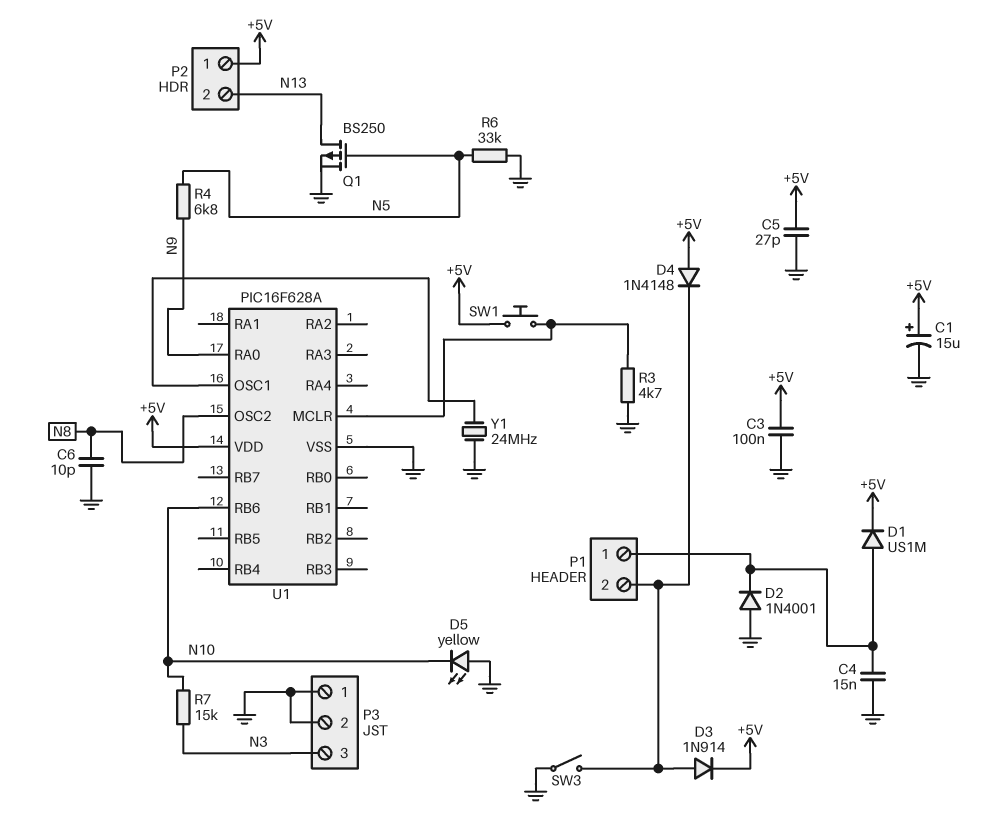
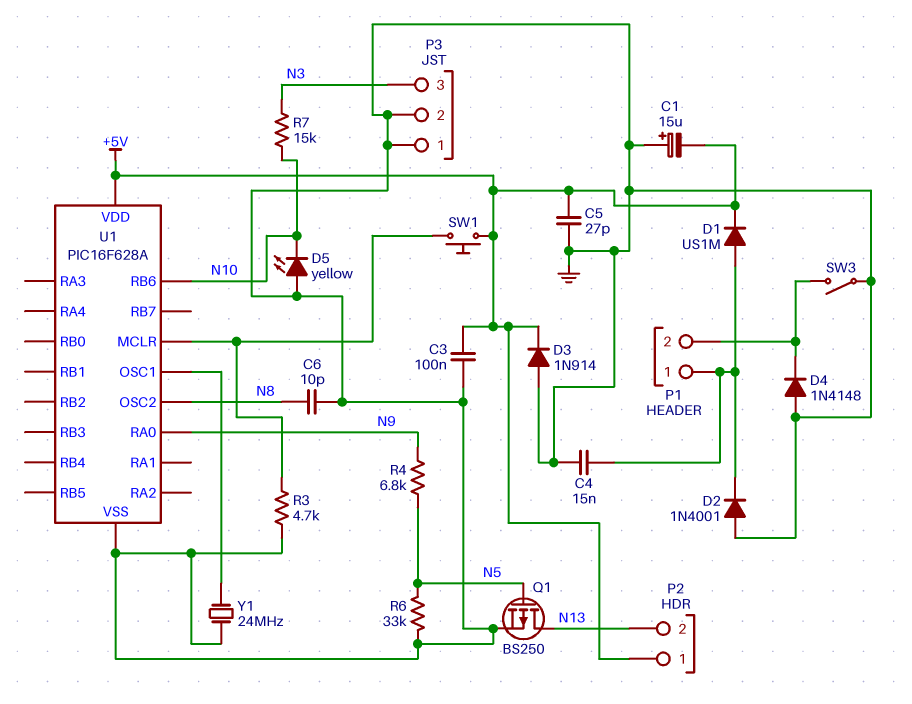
C1: 15uF (plus +5V, minus GND) -> 15uF (plus GND, minus +5V)
D3: diode 1N914 (A P1/2, K +5V) -> diode 1N914 (A GND, K +5V)
D4: diode 1N4148 (A +5V, K P1/2) -> diode 1N4148 (A GND, K P1/2)

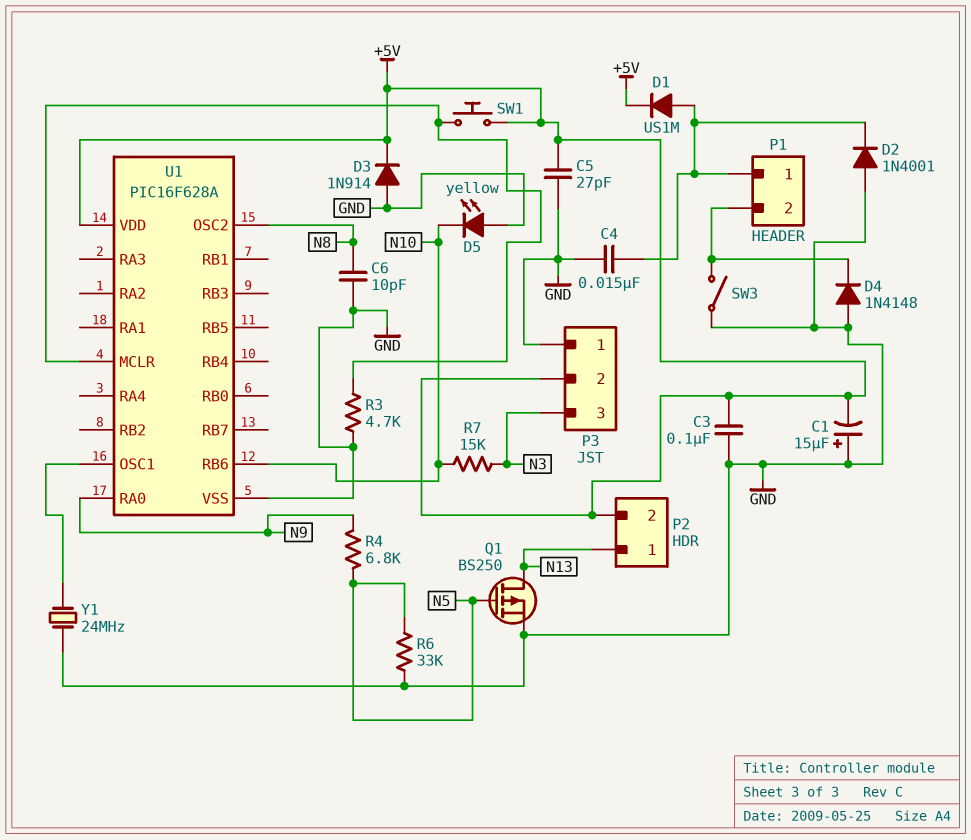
P2 pin 1: +5V -> N13
P2 pin 2: N13 -> +5V
P3 pin 2: GND -> +5V

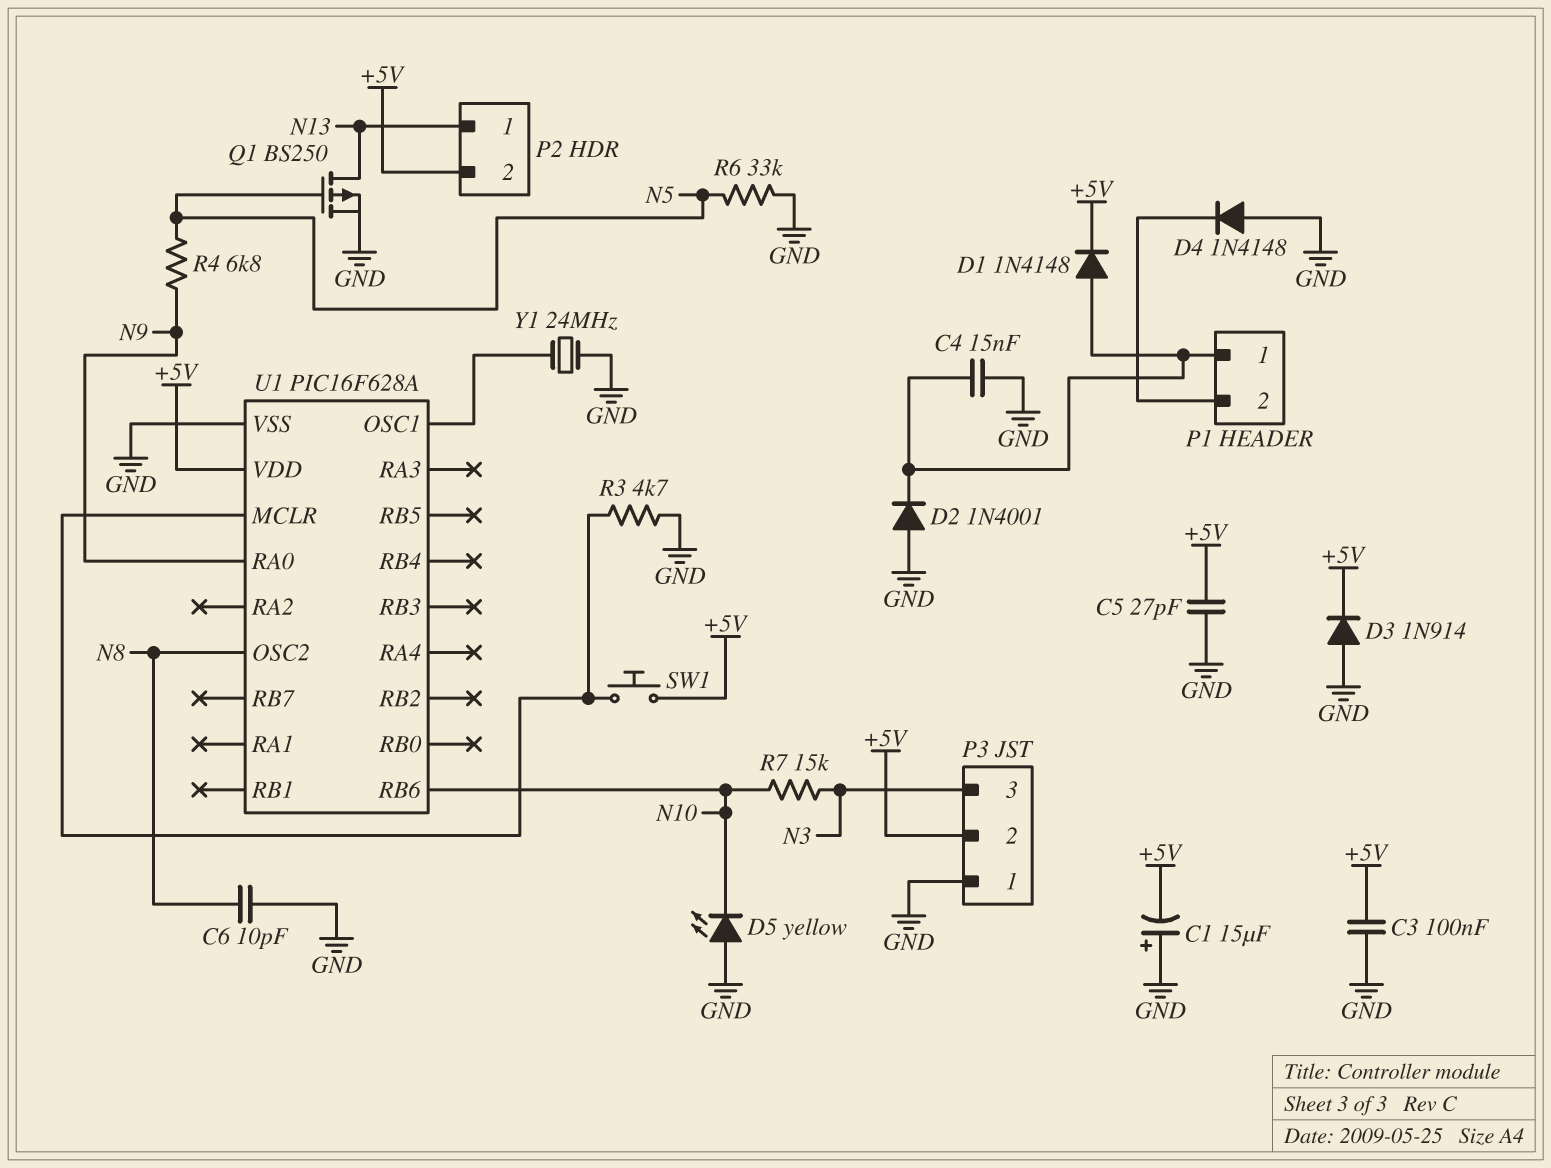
D1: diode US1M (A P1/1, K +5V) -> diode 1N4148 (A P1/1, K +5V)
SW3: switch (GND, P1/2) -> none

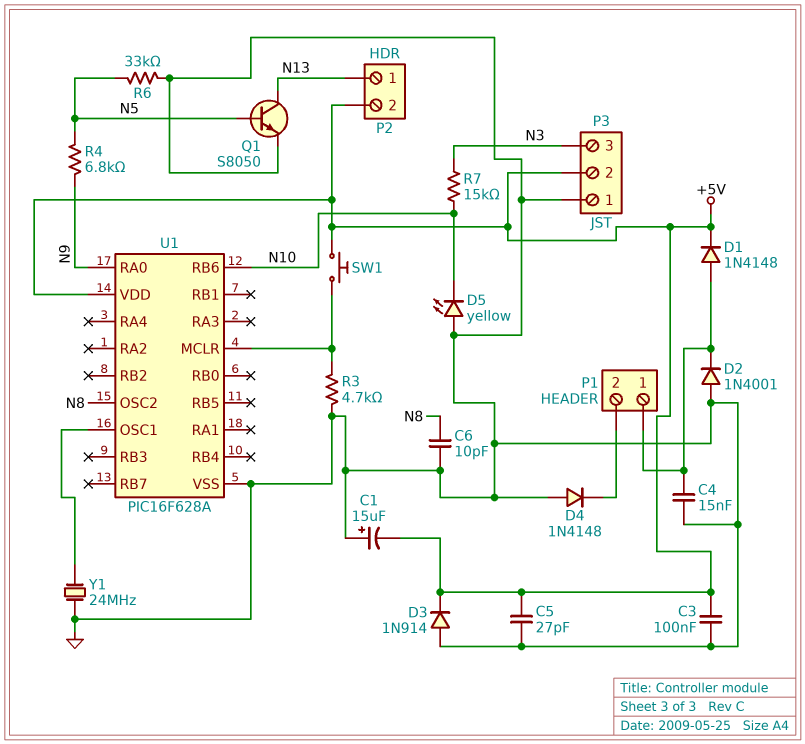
Q1: PMOS BS250 (G N5, D N13, S GND) -> NPN S8050 (B N5, C N13, E GND)

